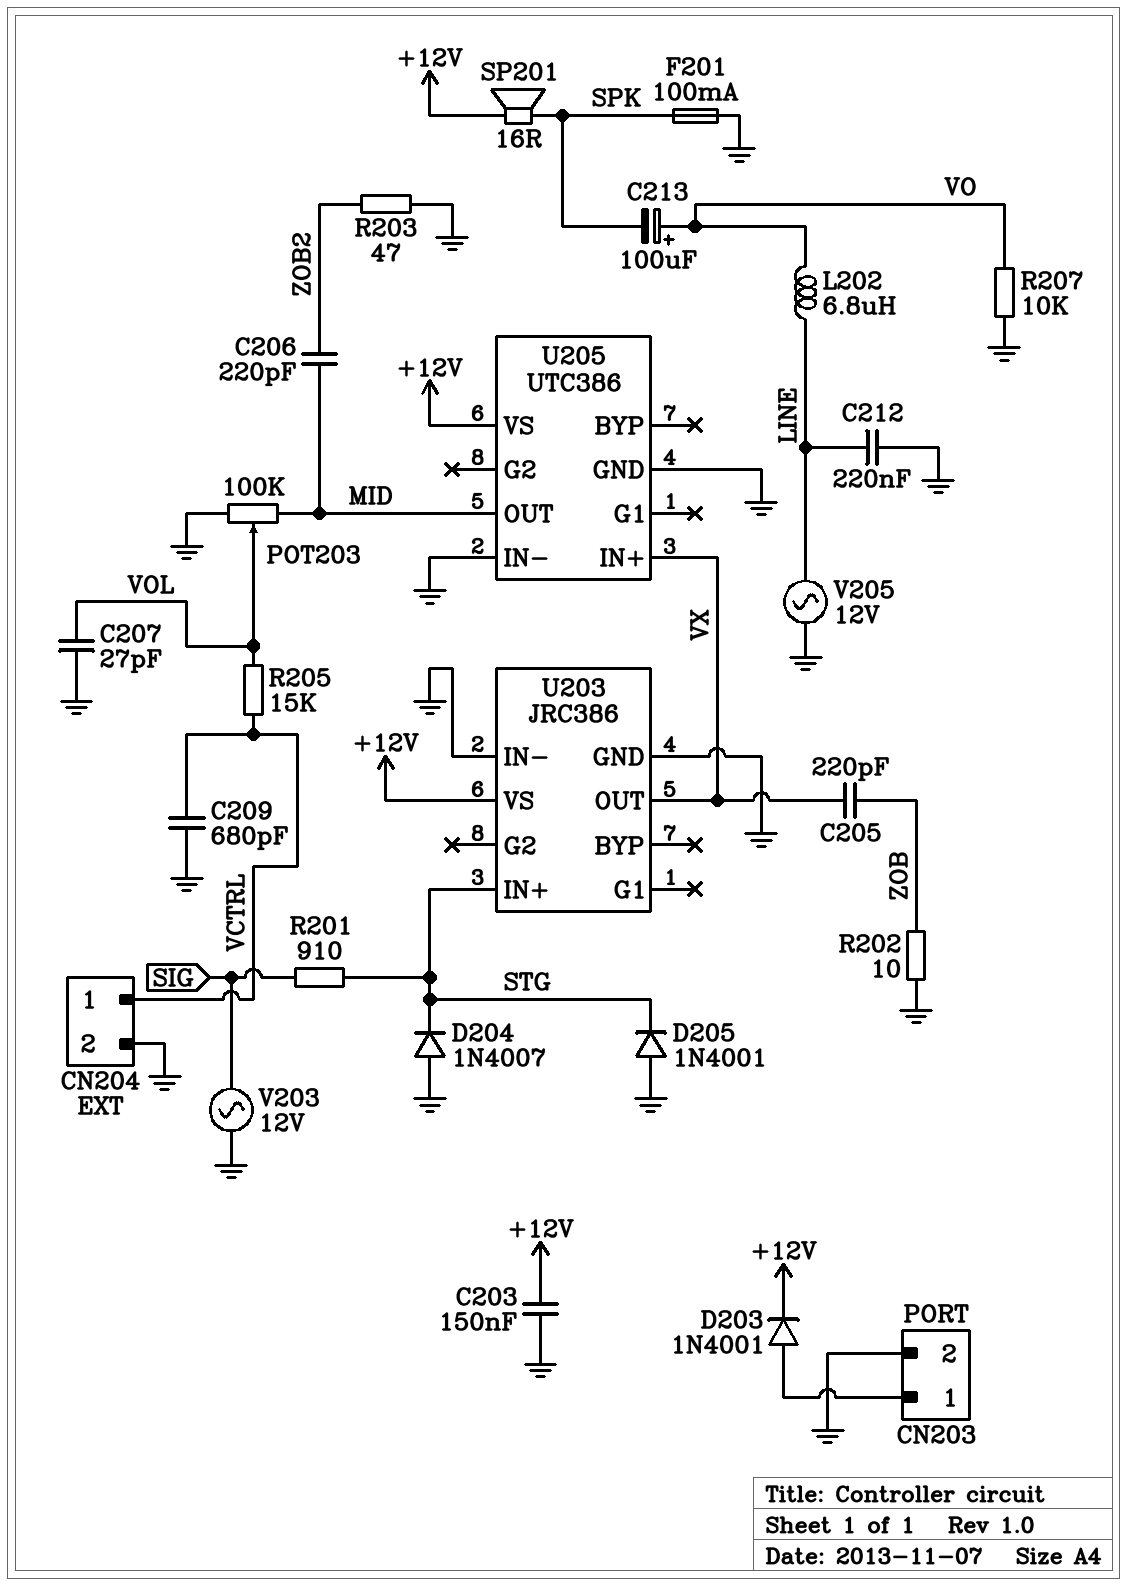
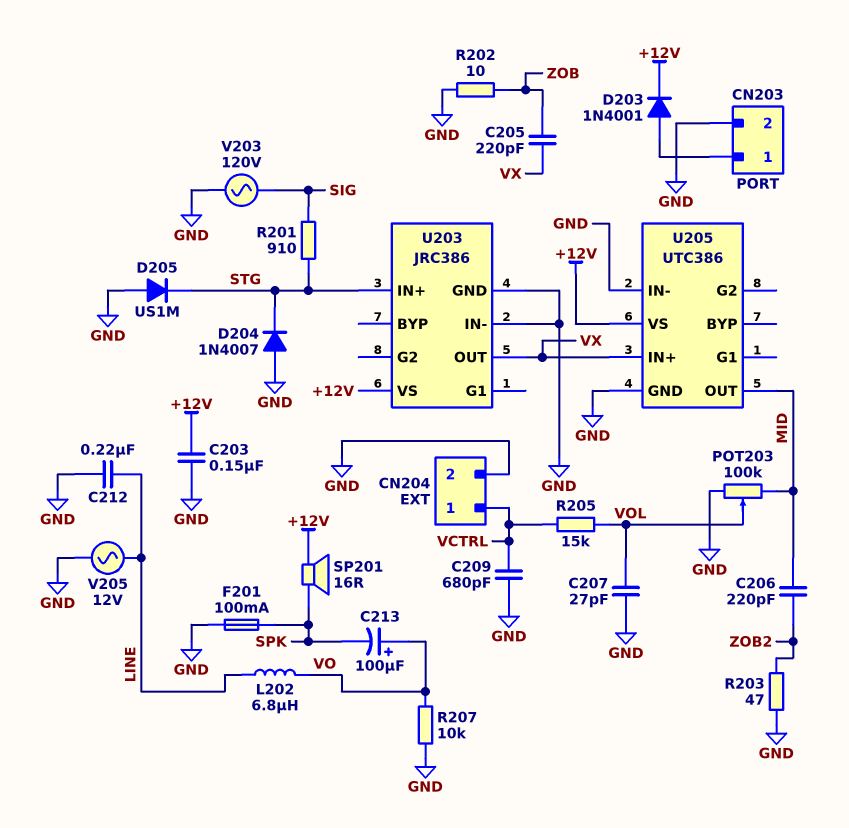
D205: diode 1N4001 (A GND, K STG) -> diode US1M (A GND, K STG)
V203: AC 12V (GND, SIG) -> AC 120V (GND, SIG)

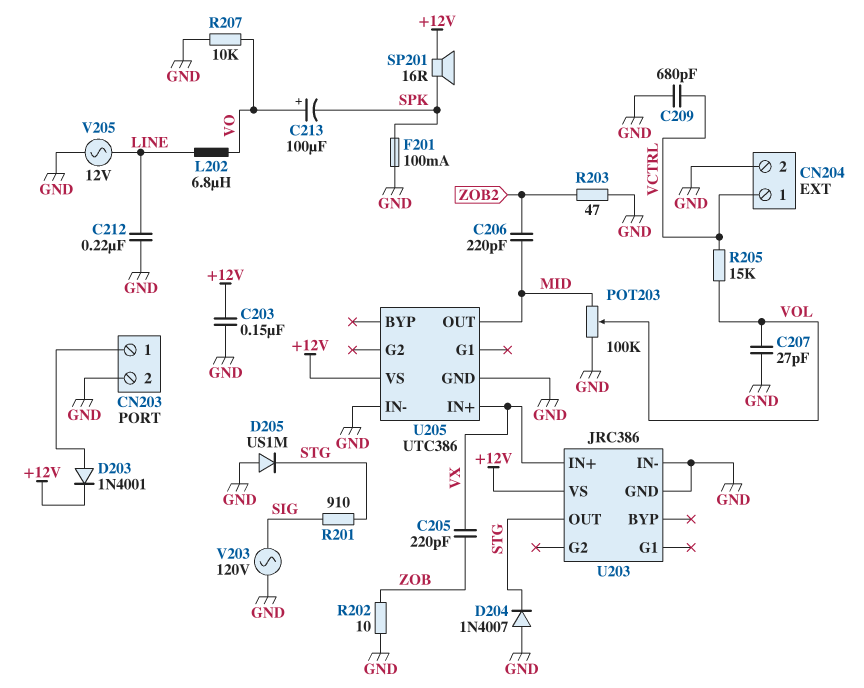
U203 pin IN+: STG -> VX
U203 pin OUT: VX -> STG

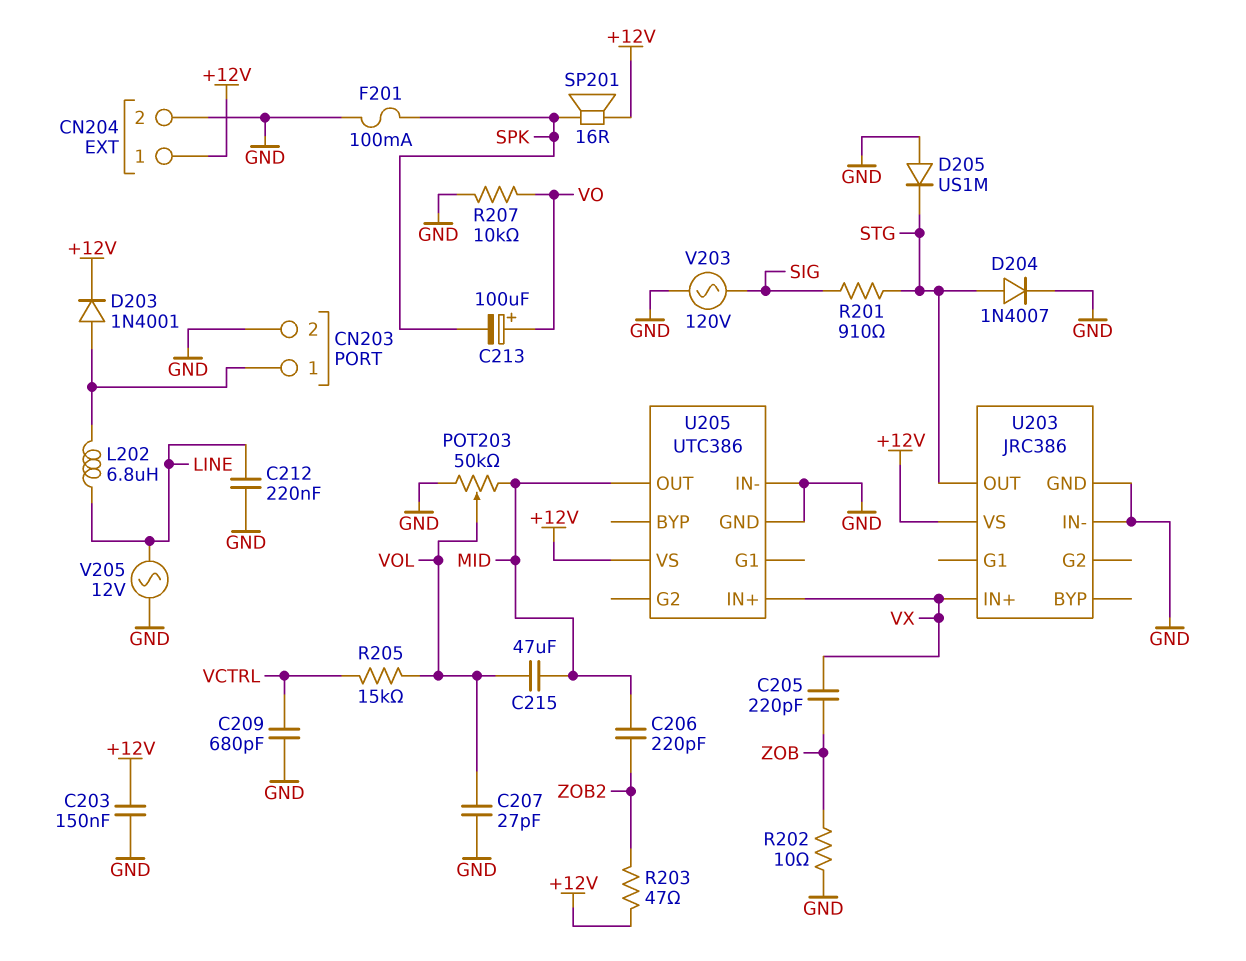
C215: none -> 47uF (MID, VOL)
CN204 pin 1: VCTRL -> +12V
D204: diode 1N4007 (A GND, K STG) -> diode 1N4007 (A STG, K GND)
L202: 6.8uH (LINE, VO) -> 6.8uH (CN203/1, LINE)
POT203: 100k (GND, MID, wiper VOL) -> 50k (GND, MID, wiper VOL)
R203: 47 (GND, ZOB2) -> 47 (+12V, ZOB2)

